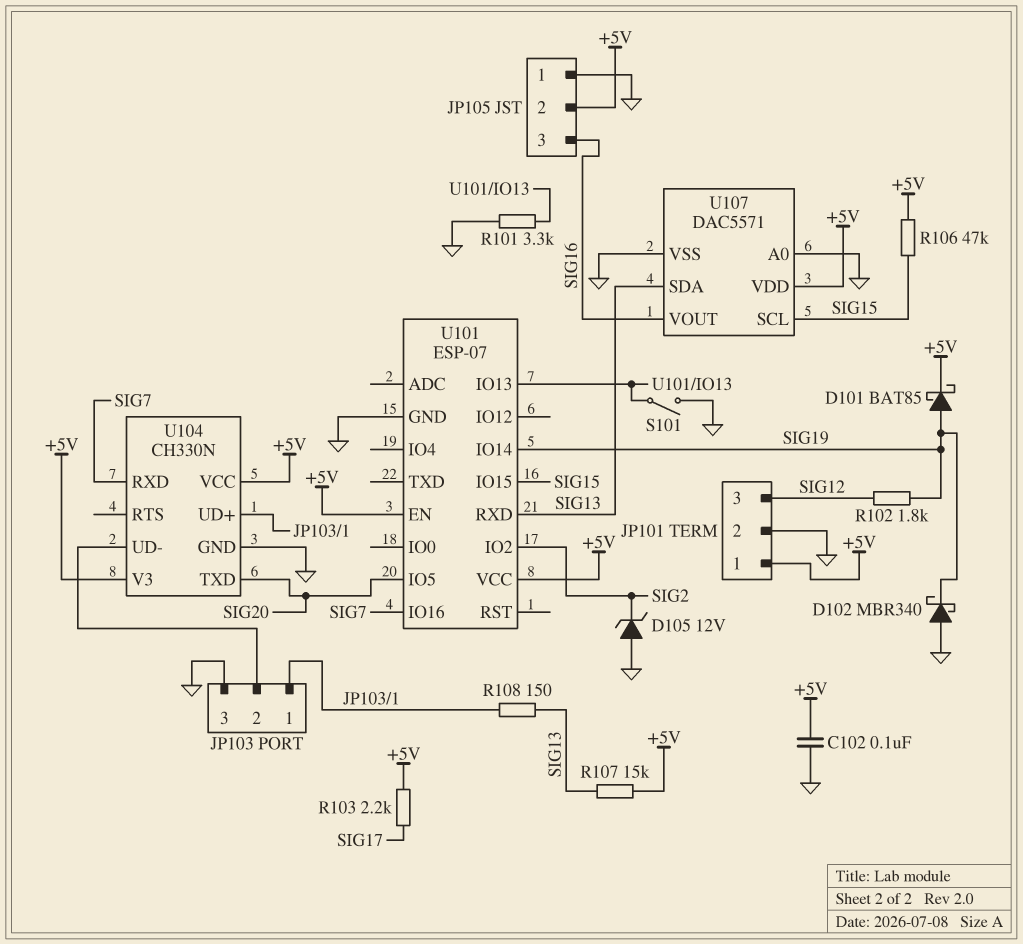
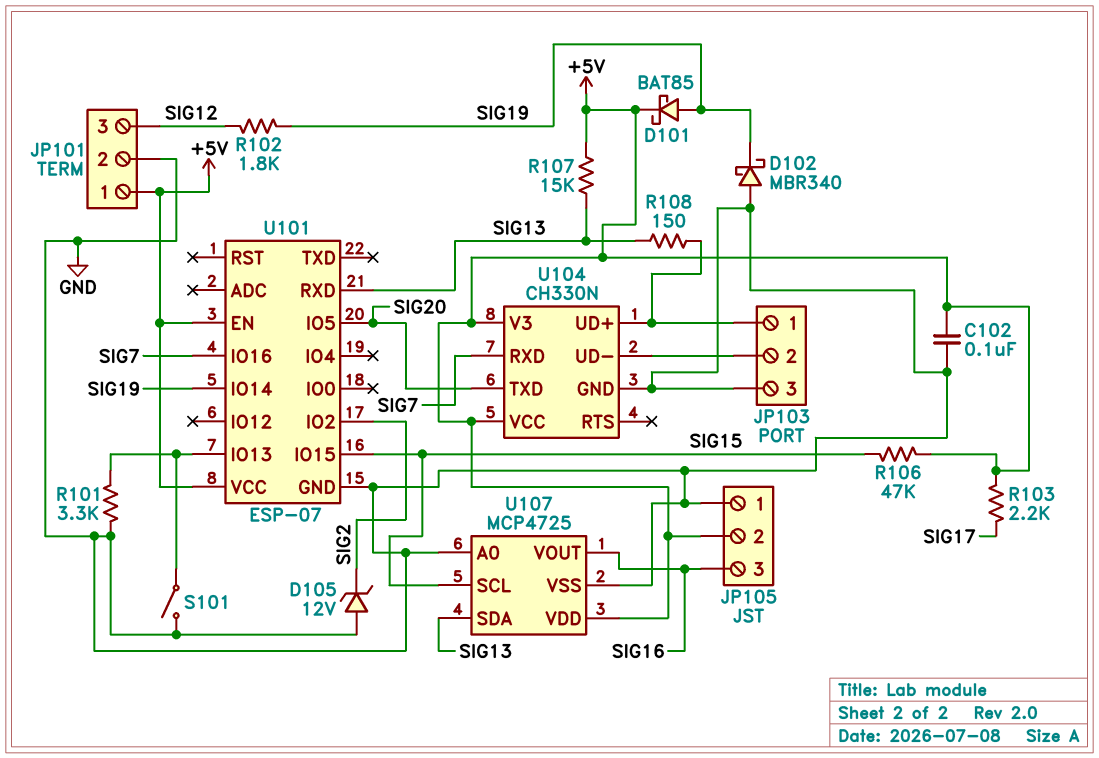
U107: DAC5571 -> MCP4725

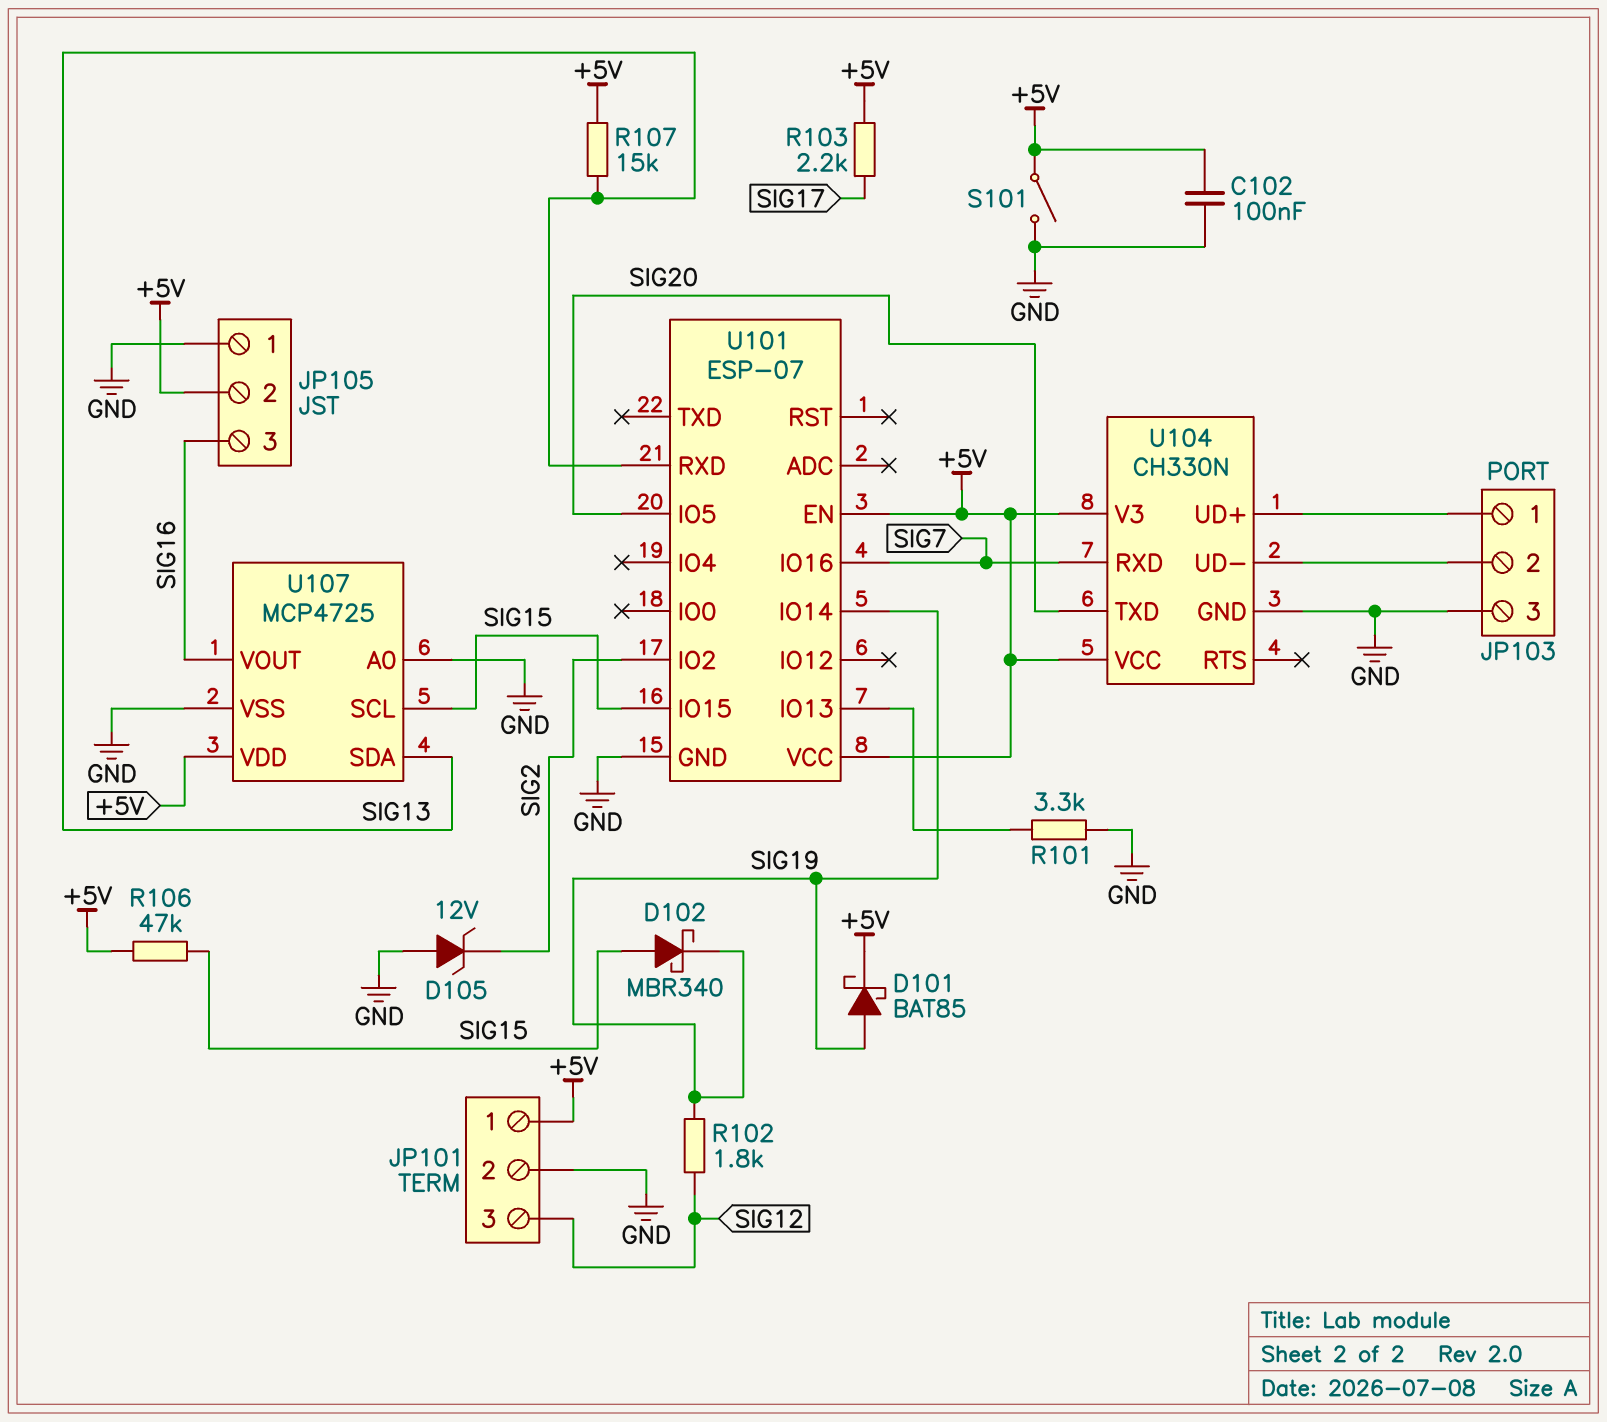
D102: schottky MBR340 (A GND, K SIG19) -> schottky MBR340 (A SIG15, K SIG19)
R108: 150 (JP103/1, SIG13) -> none
S101: switch (GND, U101/IO13) -> switch (+5V, GND)

